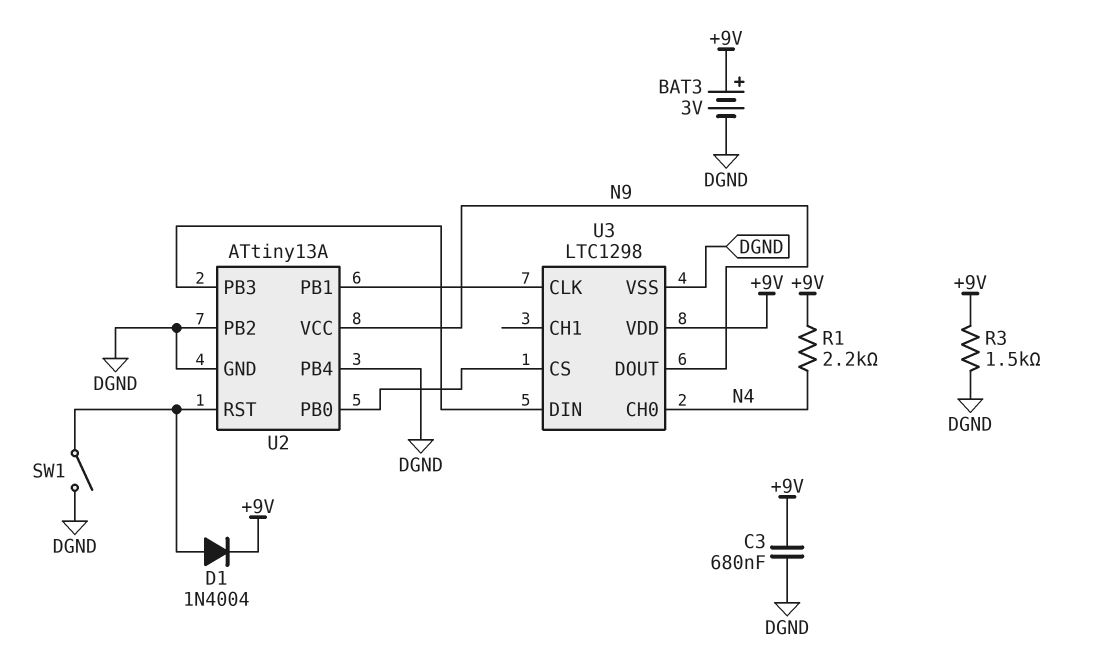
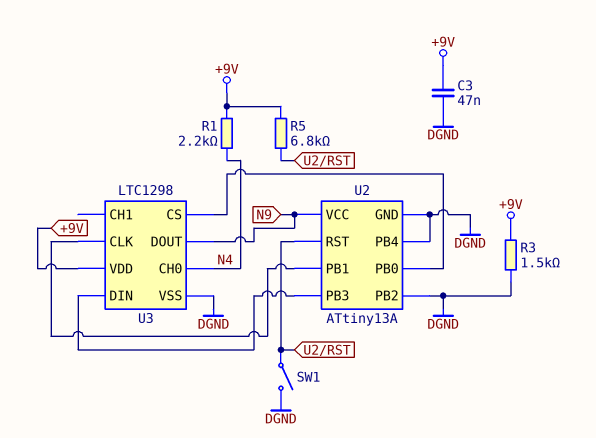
BAT3: 3V (plus +9V, minus DGND) -> none
C3: 680nF (+9V, DGND) -> 47nF (+9V, DGND)
D1: diode 1N4004 (A U2/RST, K +9V) -> none
R5: none -> 6.8k (+9V, U2/RST)

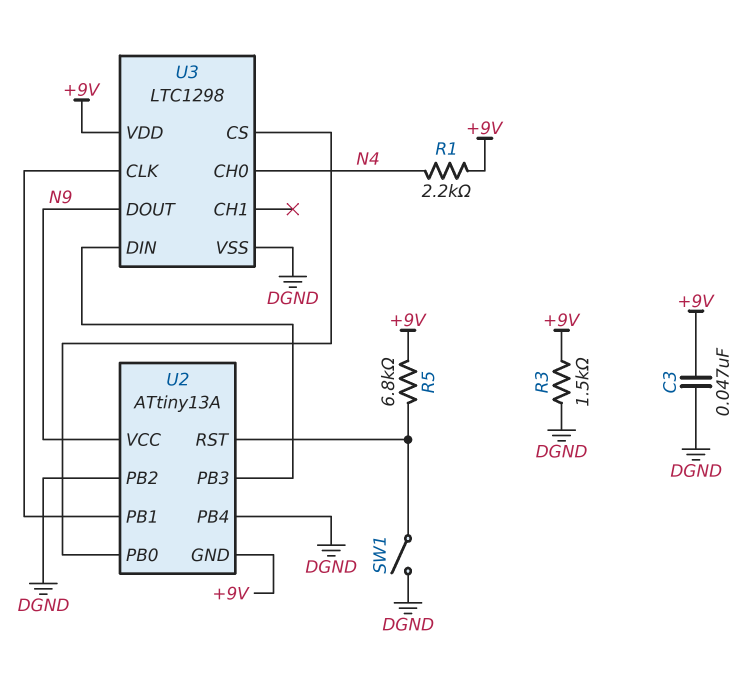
U2 pin GND: DGND -> +9V

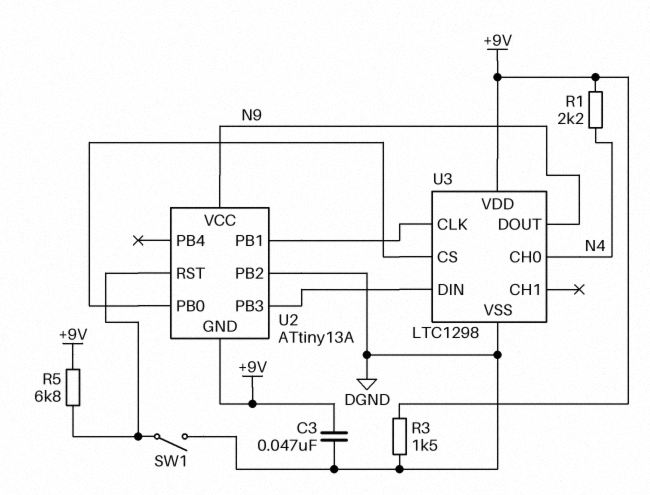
U2 pin PB4: DGND -> none

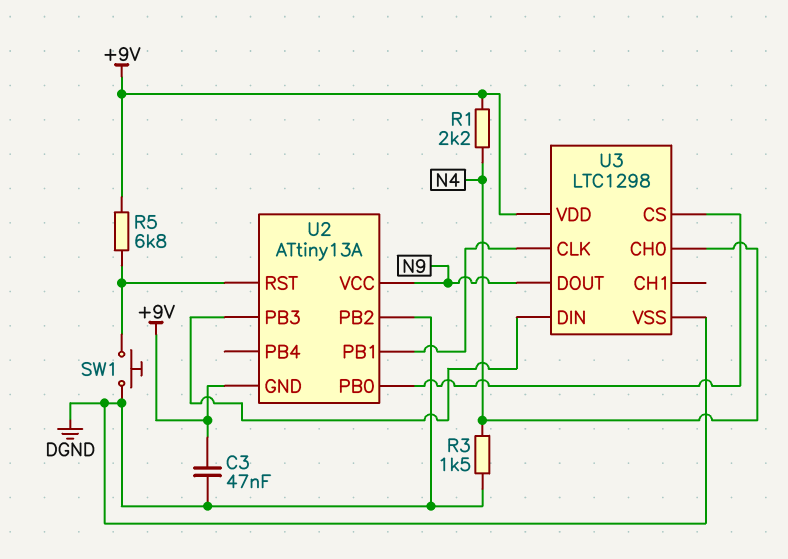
R3: 1.5k (+9V, DGND) -> 1.5k (DGND, N4)
SW1: switch (DGND, U2/RST) -> button (DGND, U2/RST)

